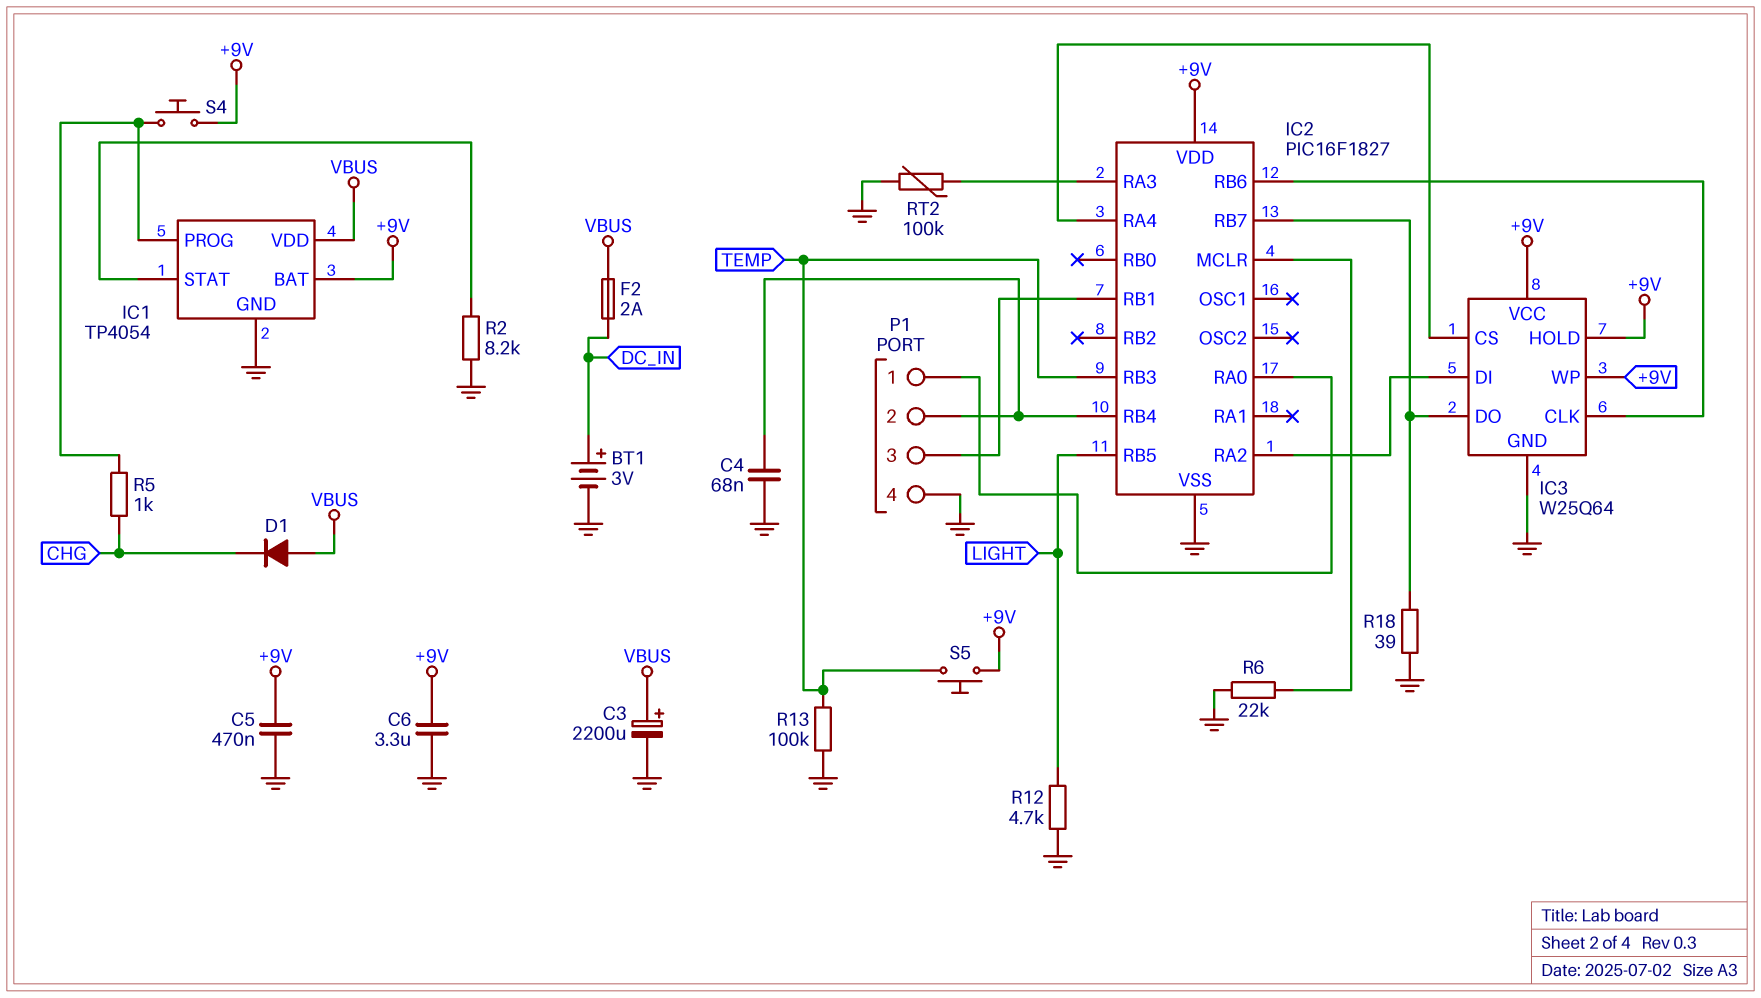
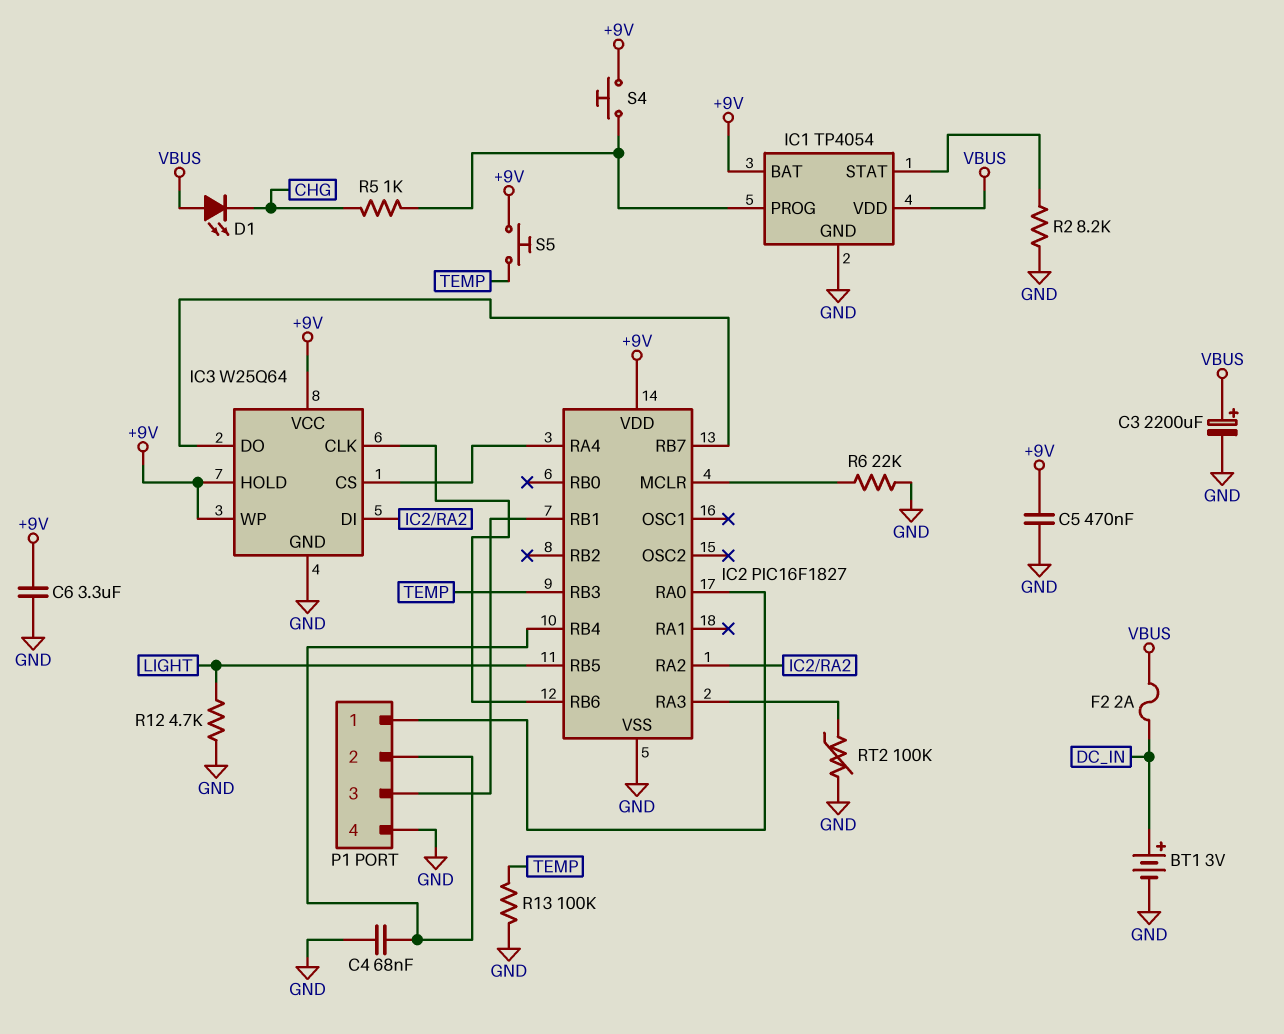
D1: diode (A VBUS, K CHG) -> LED (A VBUS, K CHG)
R18: 39 (GND, IC2/RB7) -> none

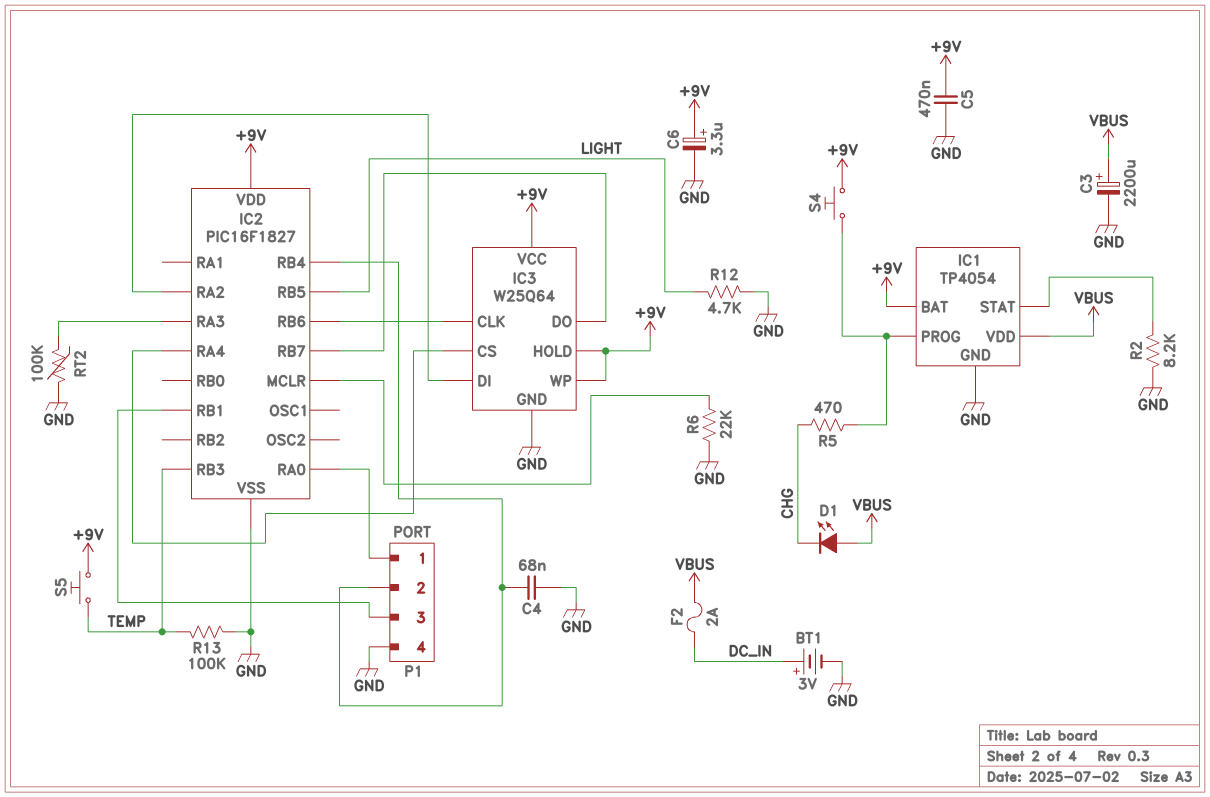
C6: 3.3uF (+9V, GND) -> 3.3uF (plus +9V, minus GND)
R5: 1k (CHG, IC1/PROG) -> 470 (CHG, IC1/PROG)

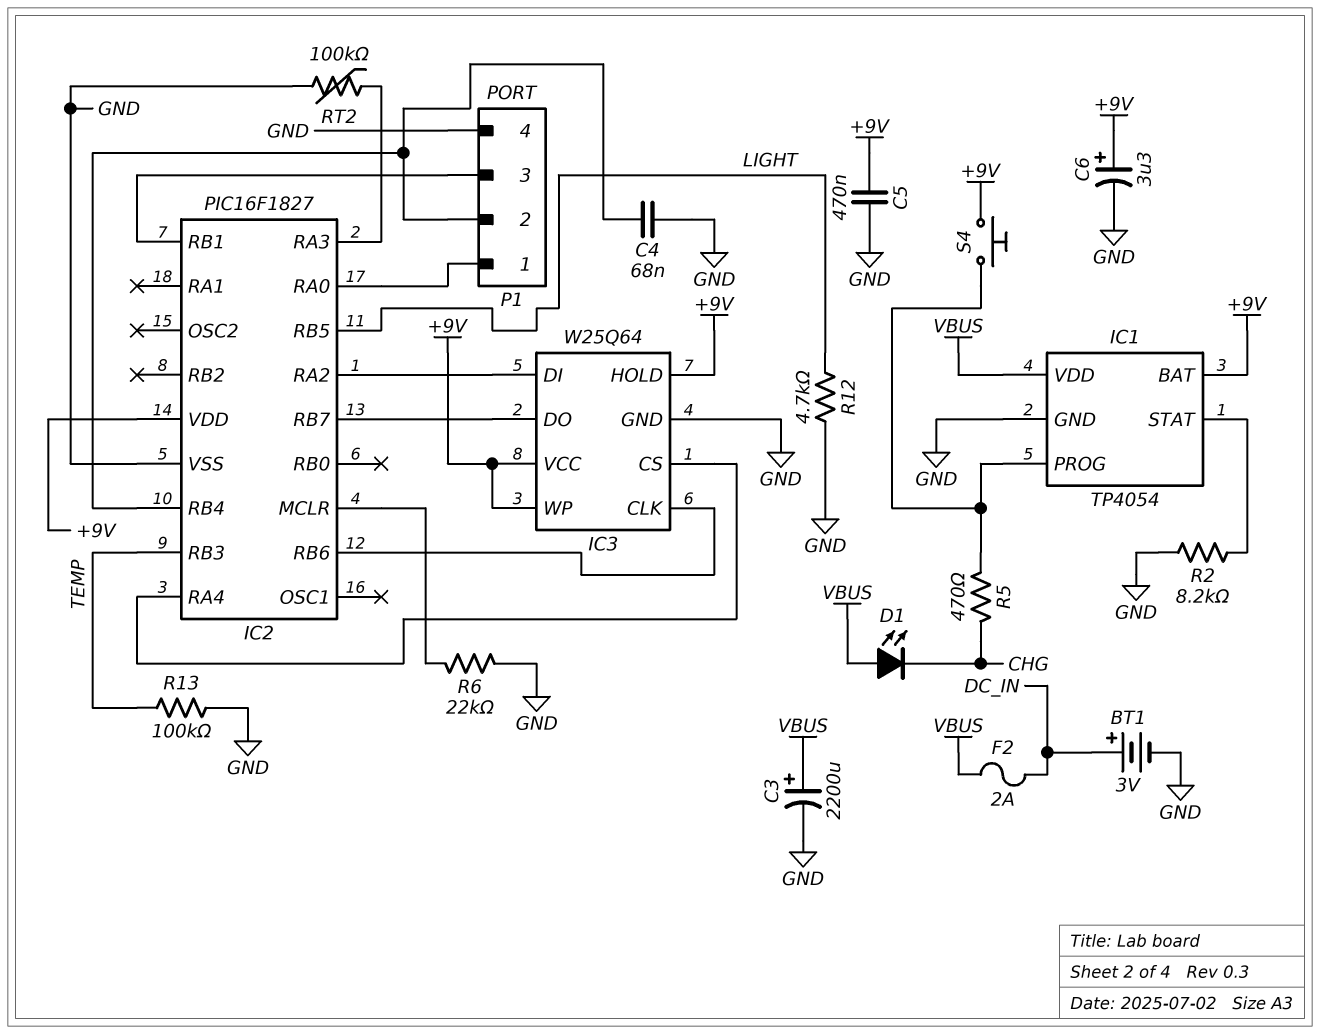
S5: button (+9V, TEMP) -> none

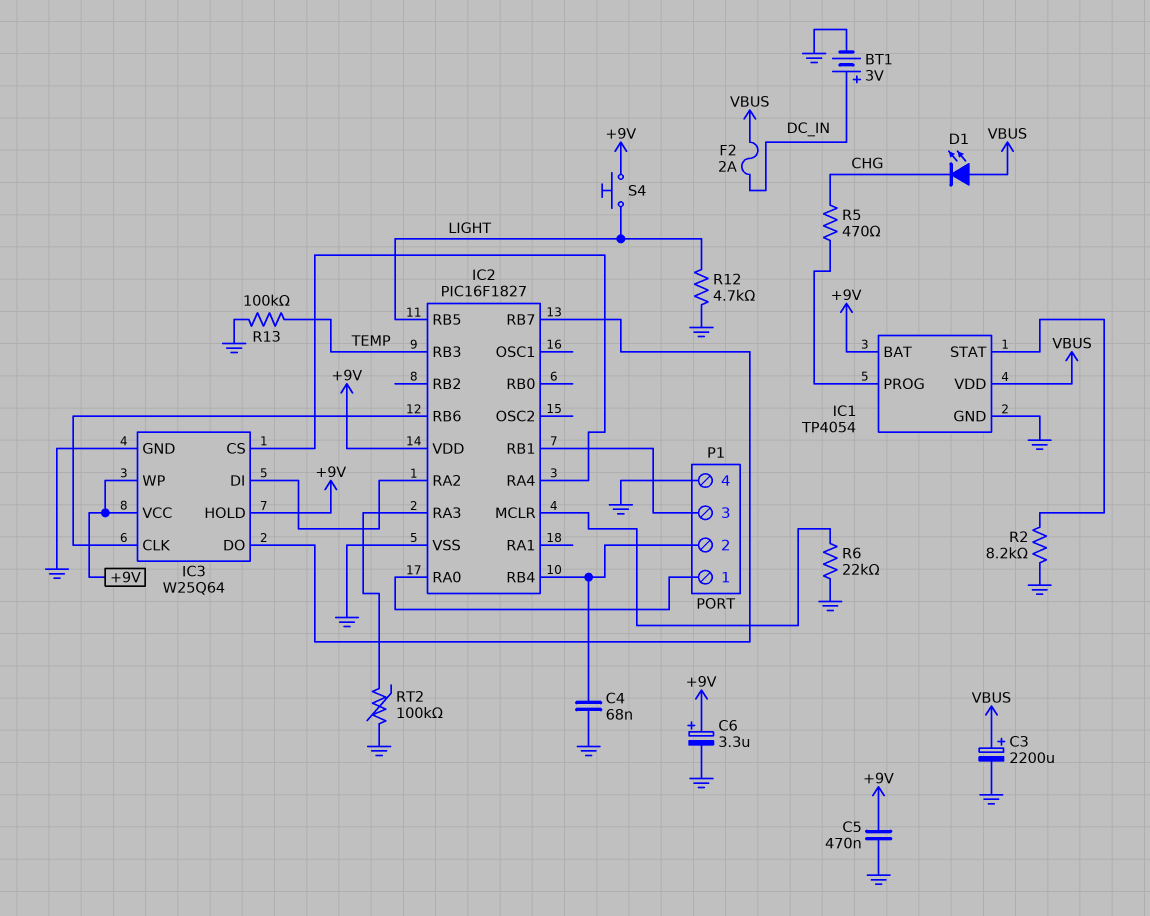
S4: button (+9V, IC1/PROG) -> button (+9V, LIGHT)

